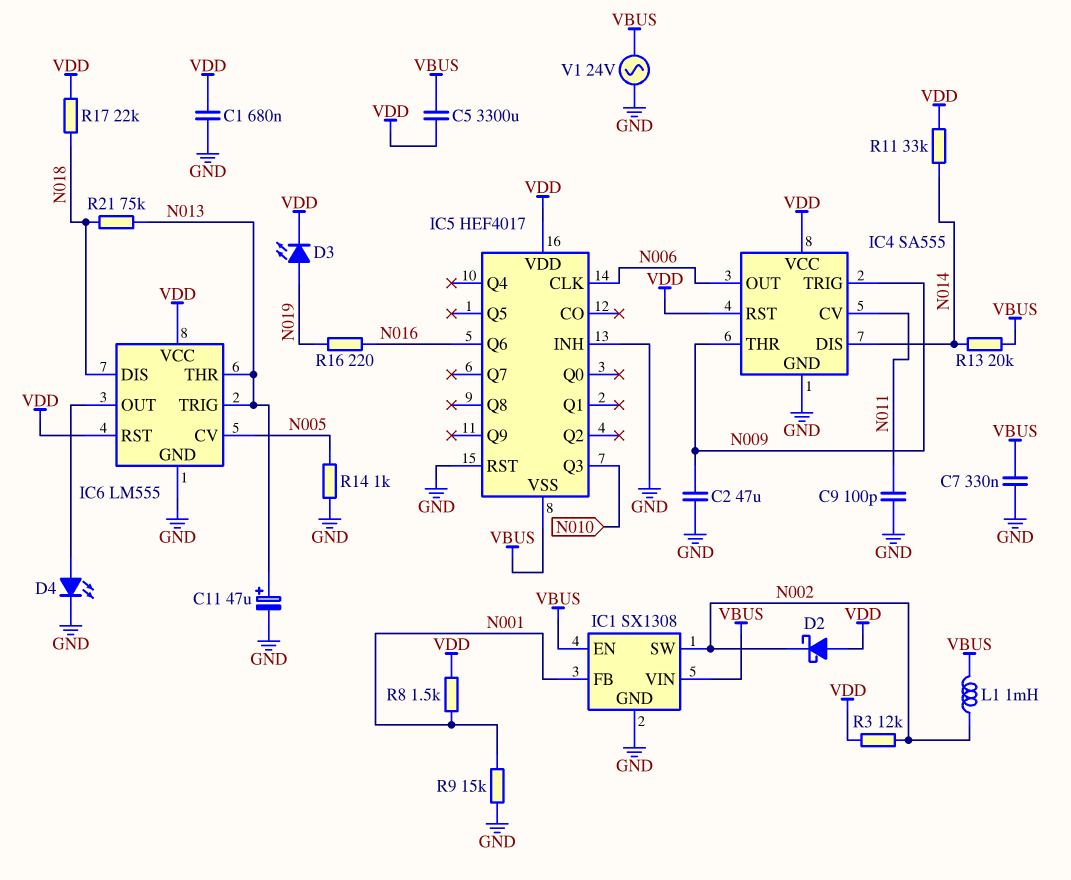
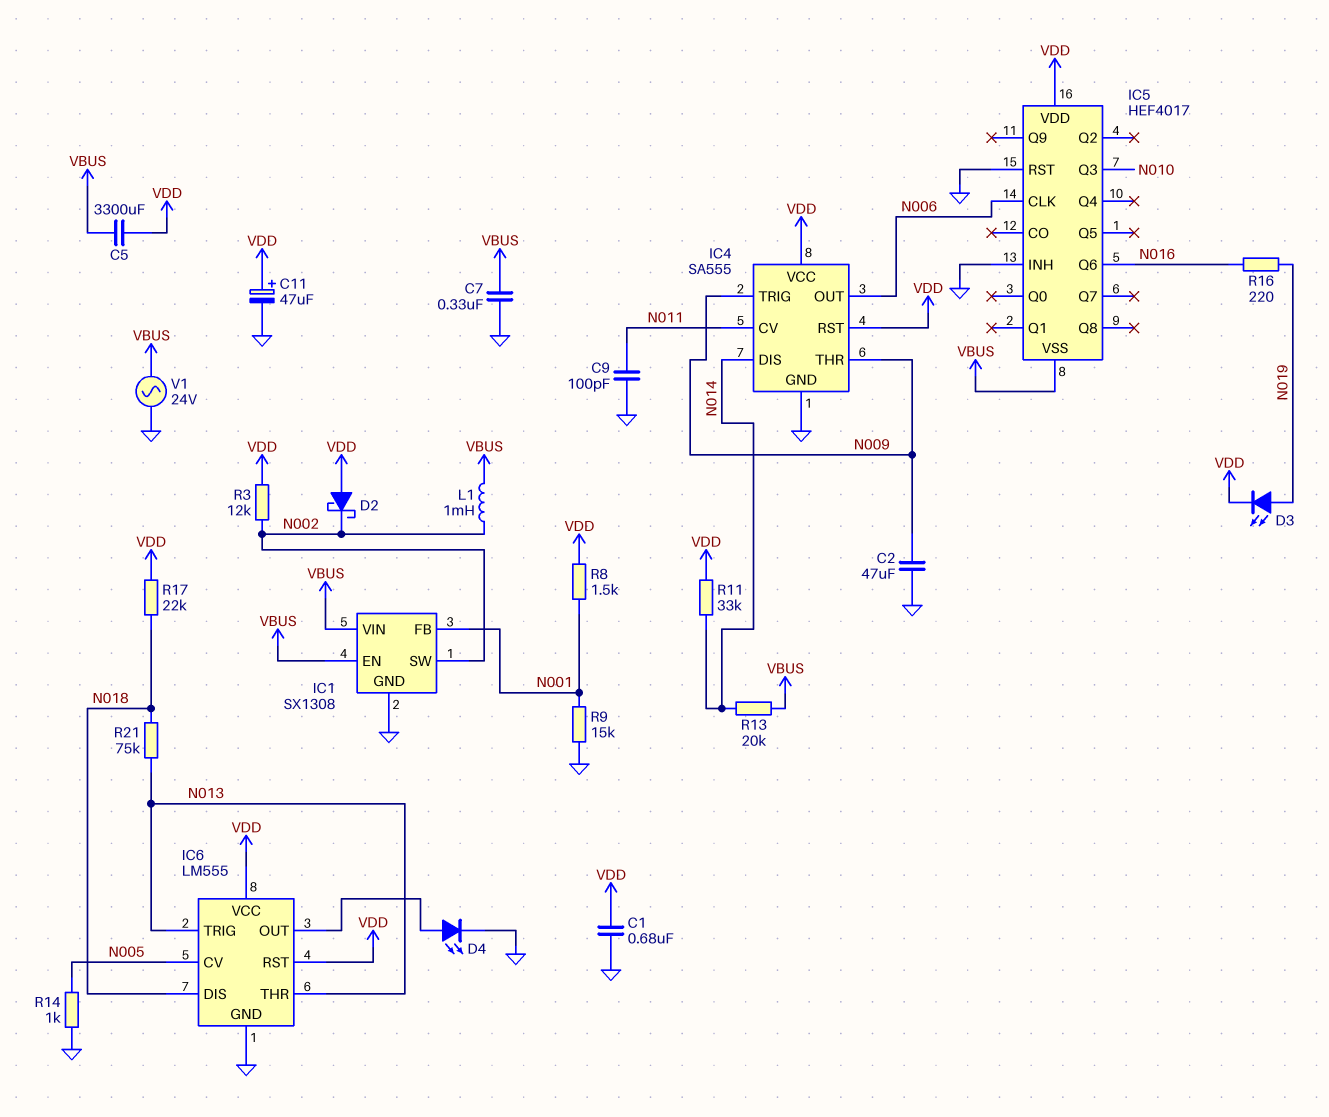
C11: 47uF (plus N013, minus GND) -> 47uF (plus VDD, minus GND)

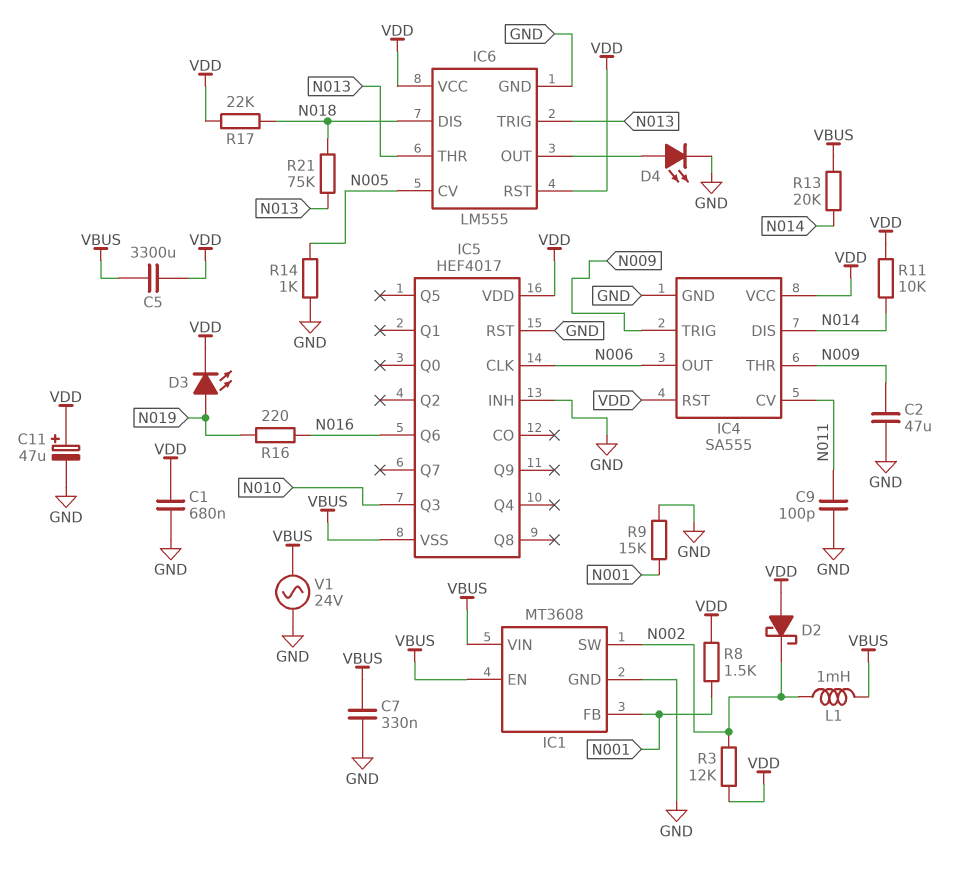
IC1: SX1308 -> MT3608
R11: 33k (N014, VDD) -> 10k (N014, VDD)

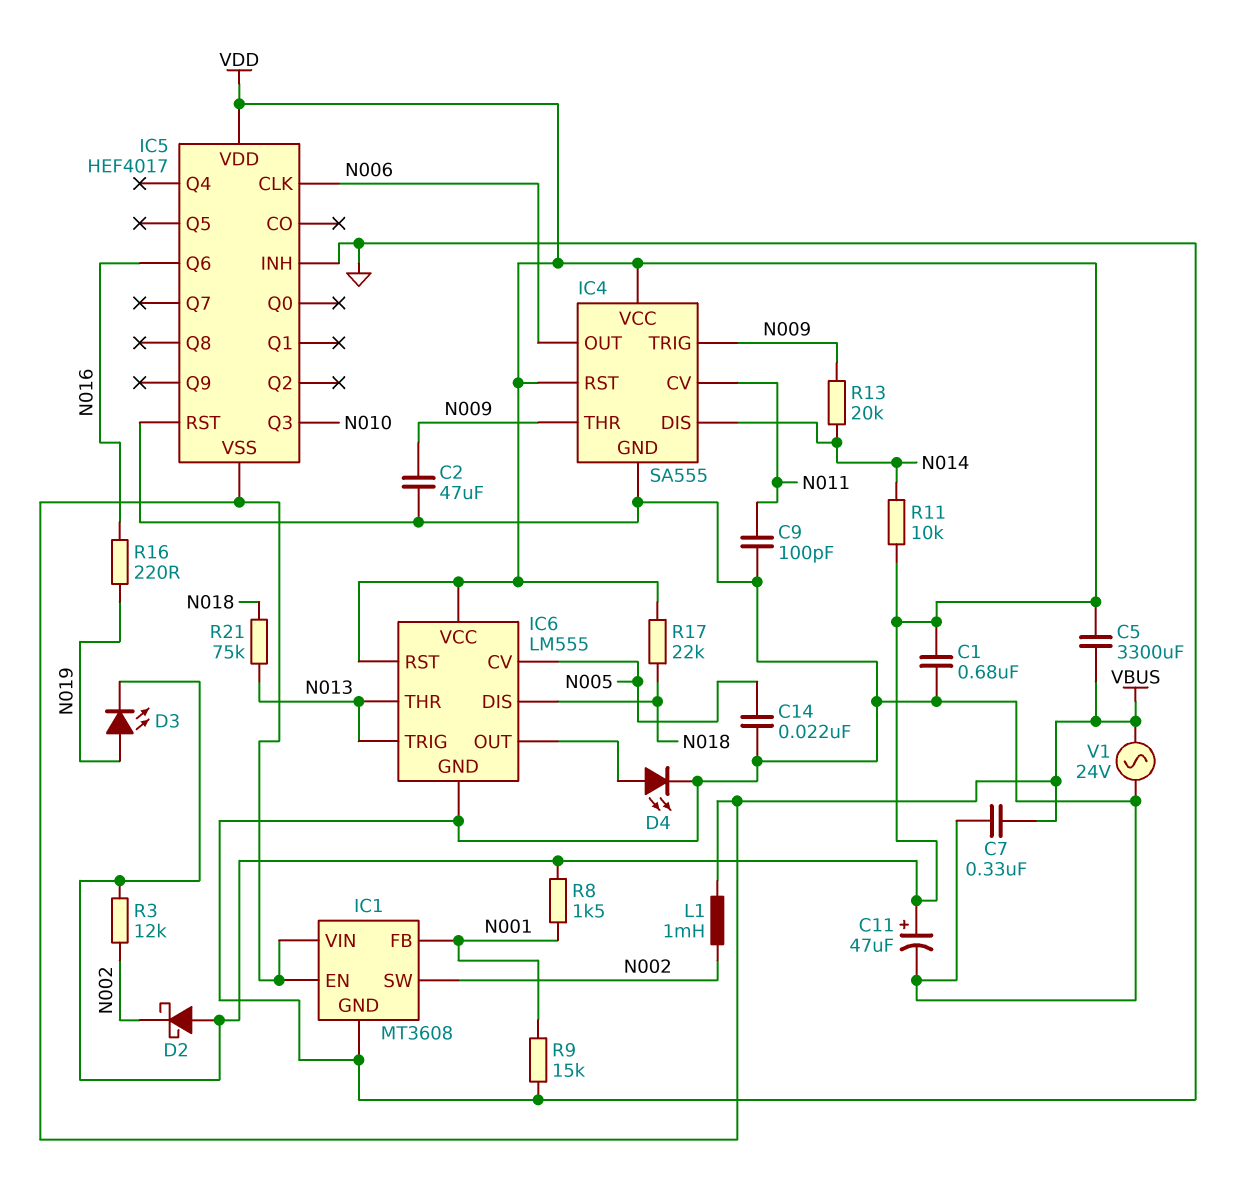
C14: none -> 22nF (GND, N005)
R13: 20k (N014, VBUS) -> 20k (N009, N014)
R14: 1k (GND, N005) -> none

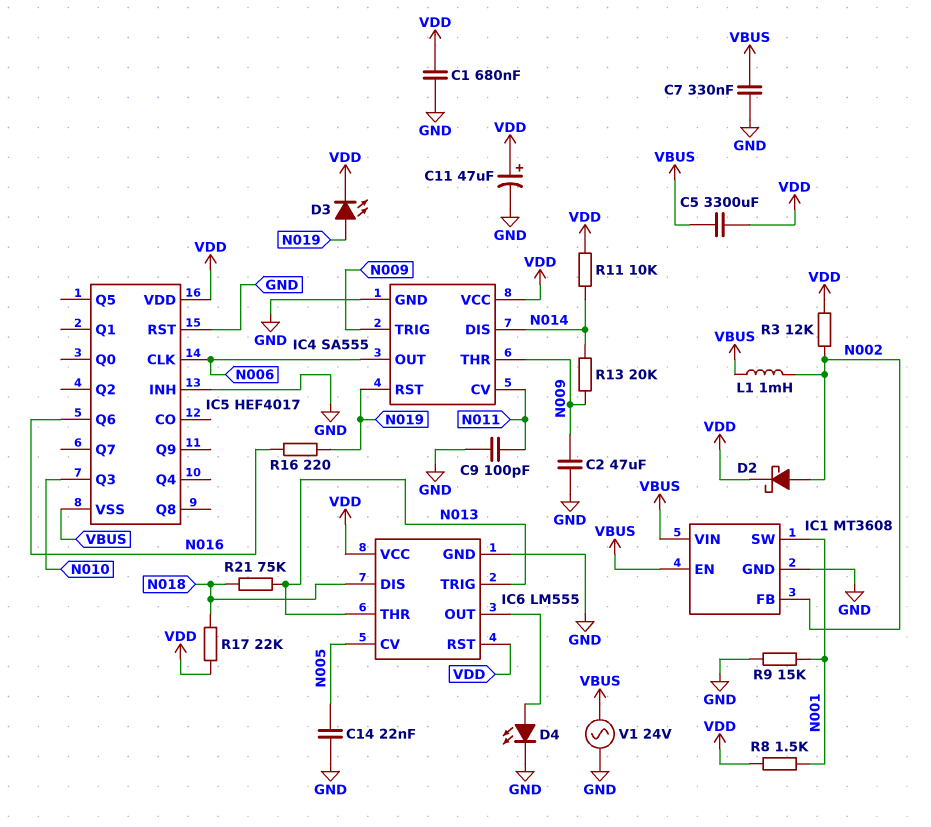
D2: schottky (A VDD, K N002) -> schottky (A N002, K VDD)
IC1 pin FB: N001 -> N002
IC1 pin SW: N002 -> N001
IC4 pin RST: VDD -> N019

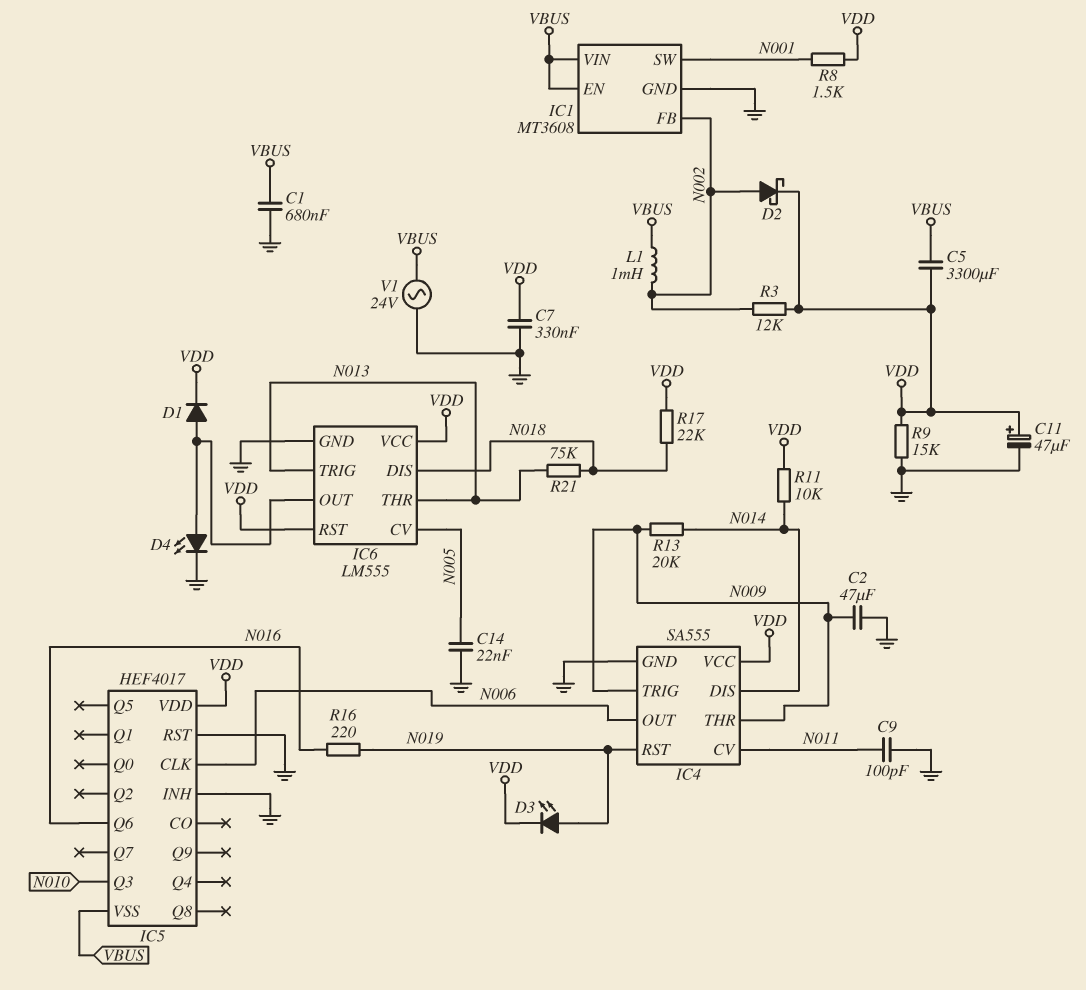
C1: 680nF (GND, VDD) -> 680nF (GND, VBUS)
C7: 330nF (GND, VBUS) -> 330nF (GND, VDD)
D1: none -> diode (A IC6/OUT, K VDD)
R9: 15k (GND, N001) -> 15k (GND, VDD)

